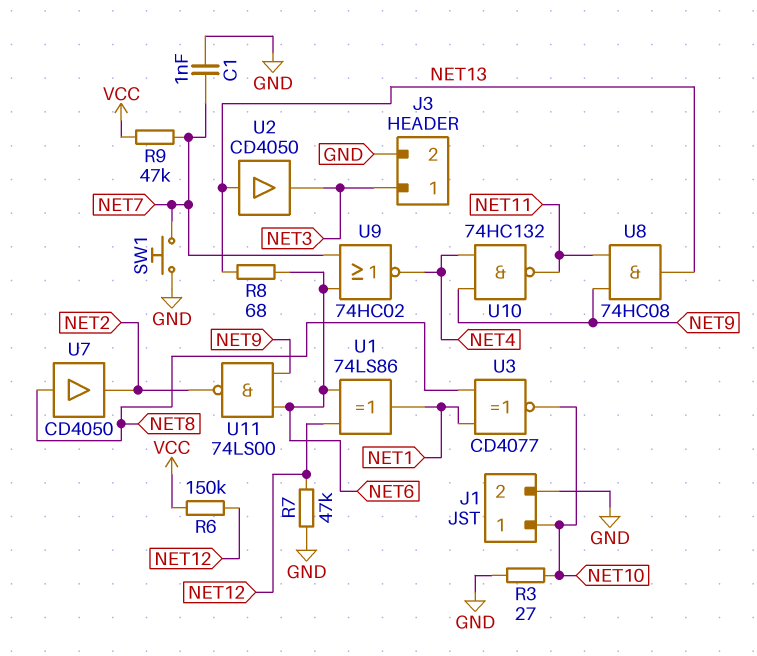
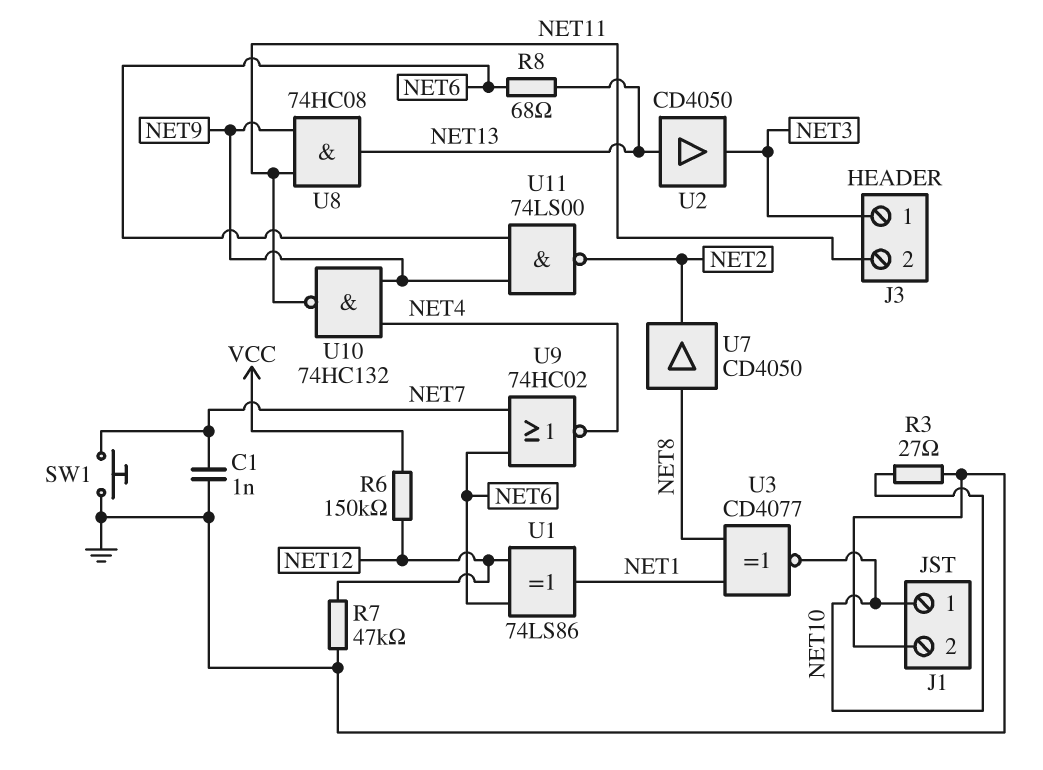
J3 pin 2: GND -> NET11
R9: 47k (NET7, VCC) -> none

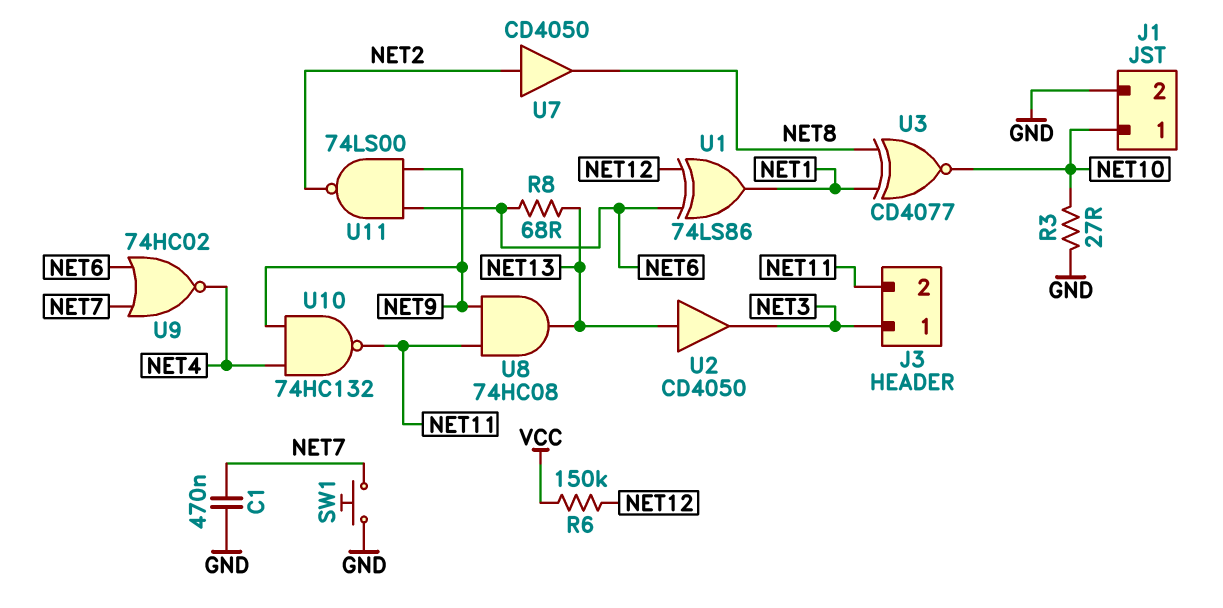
C1: 1nF (GND, NET7) -> 470nF (GND, NET7)
R7: 47k (GND, NET12) -> none
U7: buffer CD4050 (in NET8, out NET2) -> buffer CD4050 (in NET2, out NET8)

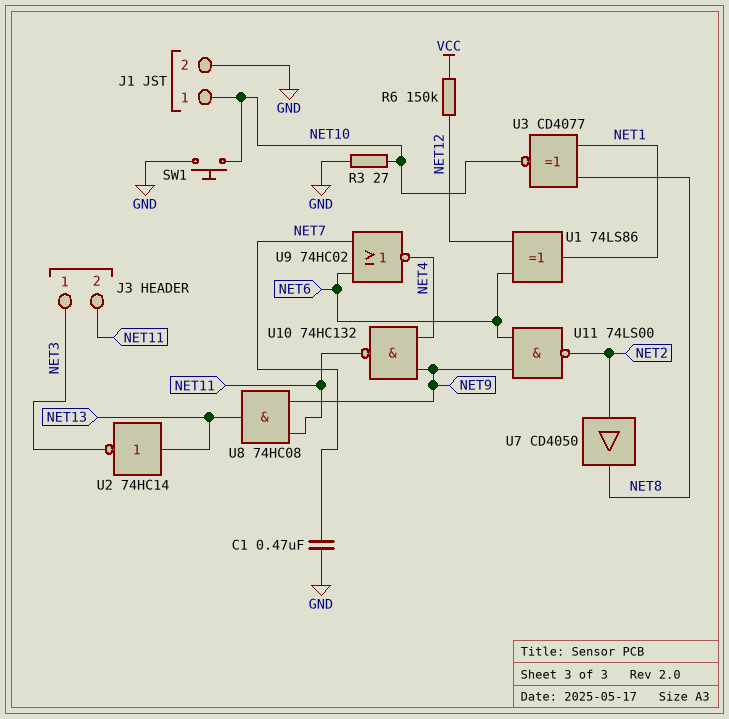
R8: 68 (NET6, NET13) -> none
SW1: button (GND, NET7) -> button (GND, NET10)
U2: buffer CD4050 (in NET13, out NET3) -> NOT 74HC14 (in NET13, out NET3)

